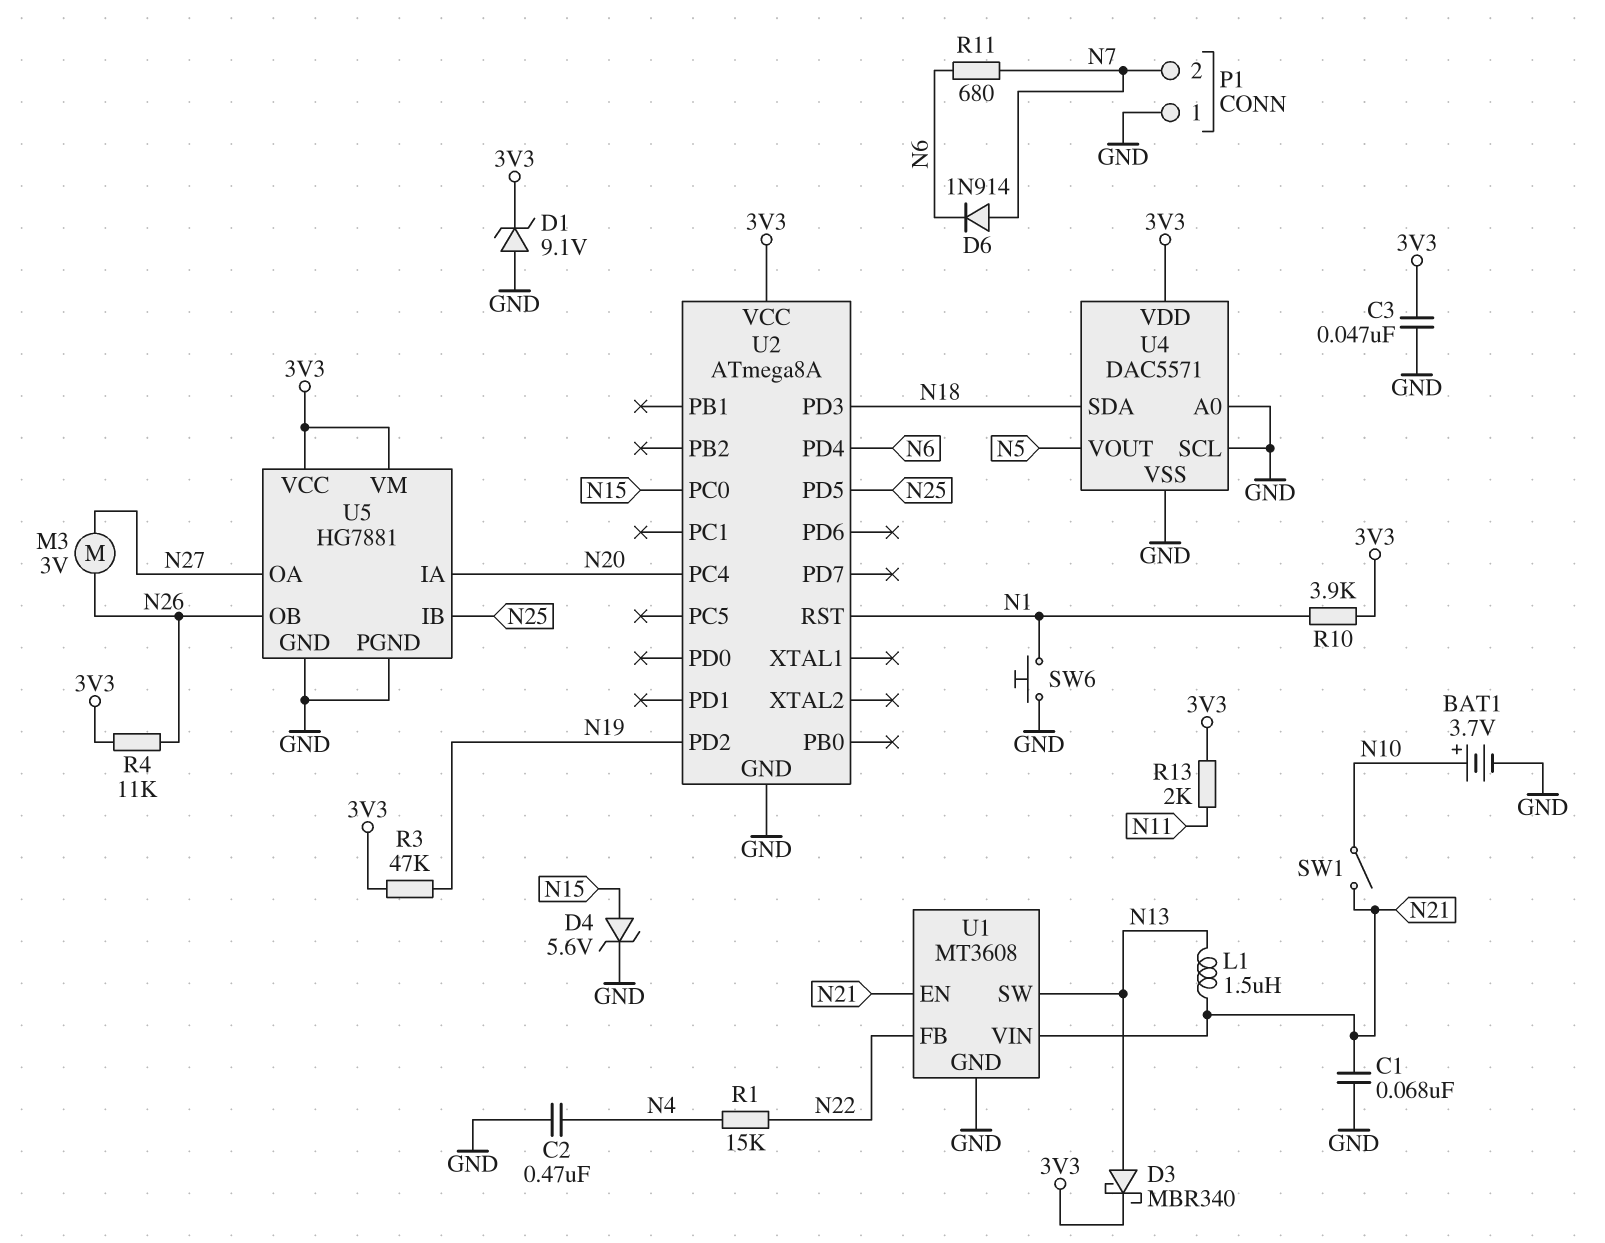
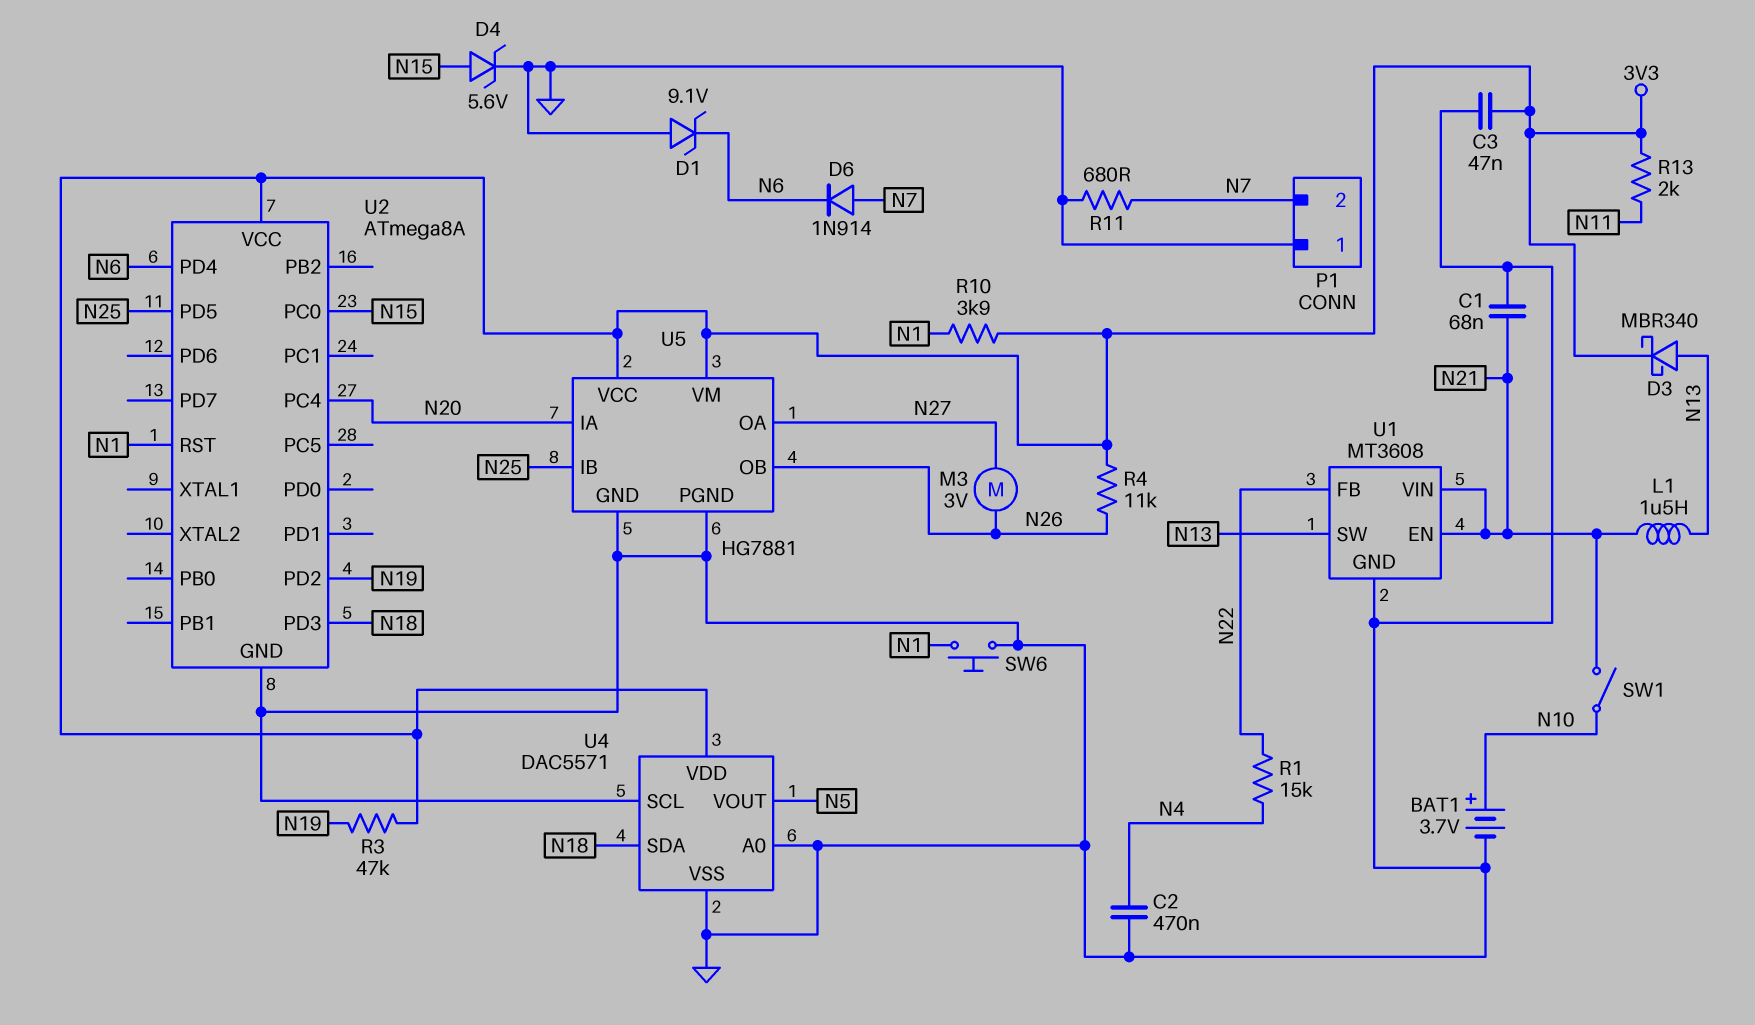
D1: zener 9.1V (A GND, K 3V3) -> zener 9.1V (A GND, K N6)
R11: 680 (N6, N7) -> 680 (GND, N7)

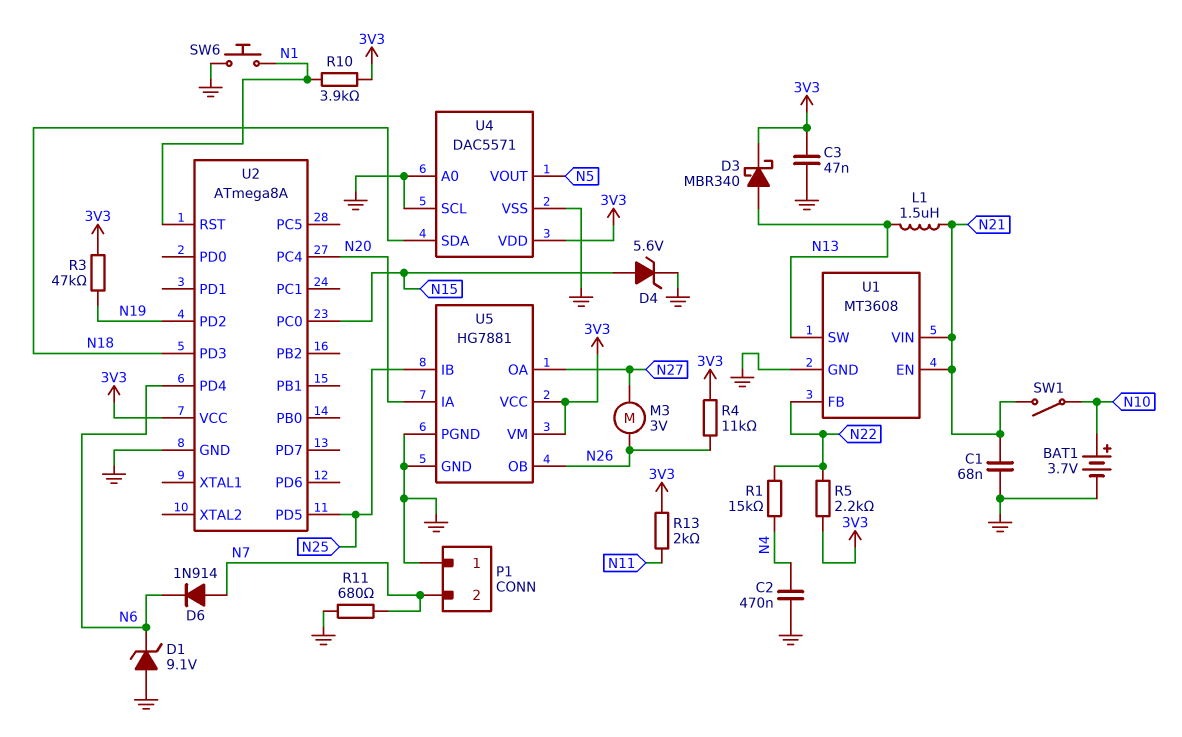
R5: none -> 2.2k (3V3, N22)

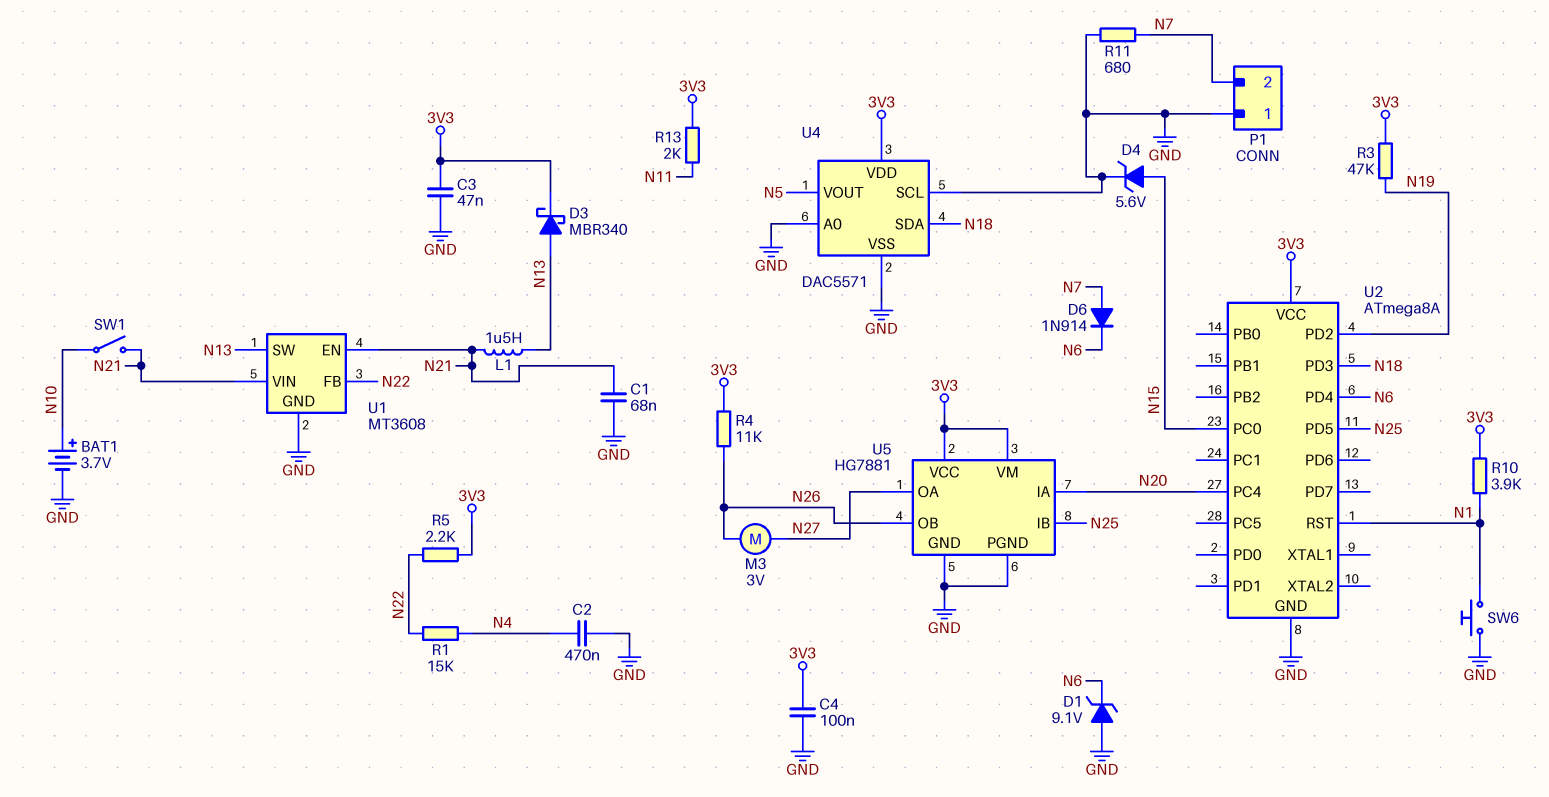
C4: none -> 100nF (3V3, GND)

